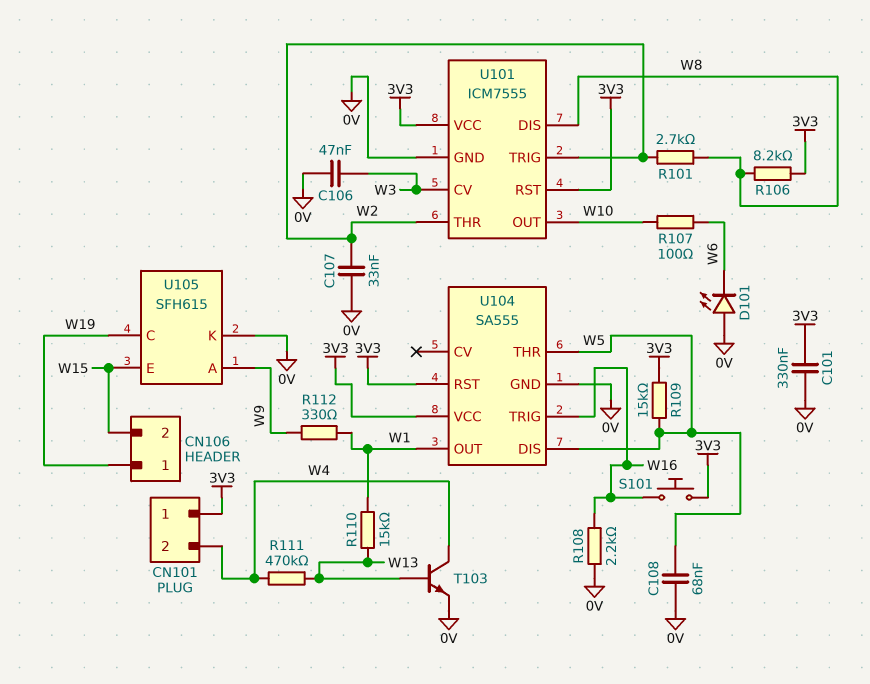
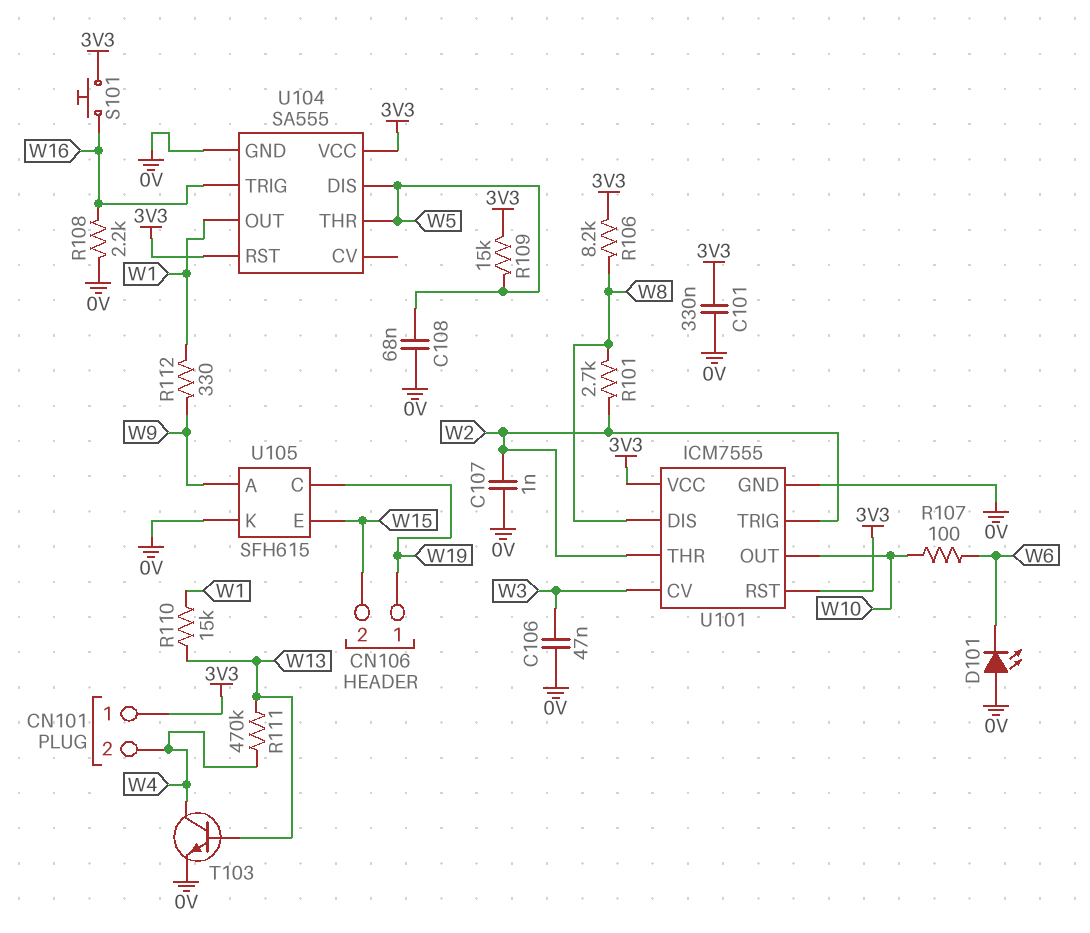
C107: 33nF (0V, W2) -> 1nF (0V, W2)

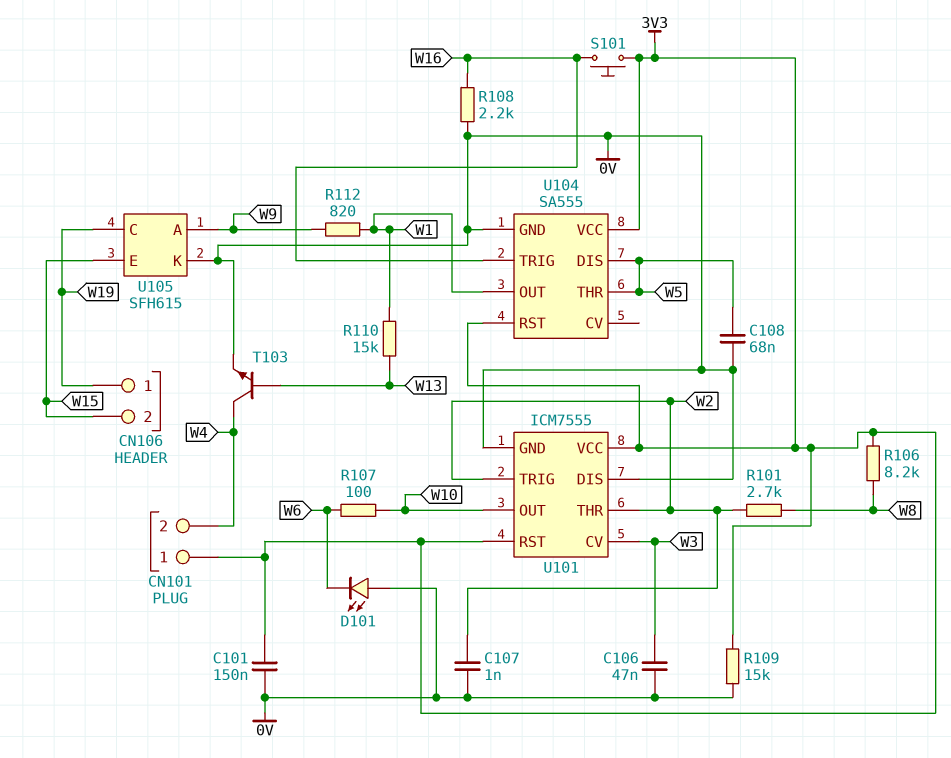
C101: 330nF (0V, 3V3) -> 150nF (0V, 3V3)
R109: 15k (3V3, W5) -> 15k (0V, 3V3)
R111: 470k (W4, W13) -> none
R112: 330 (W1, W9) -> 820 (W1, W9)
U101 pin DIS: W8 -> 0V

